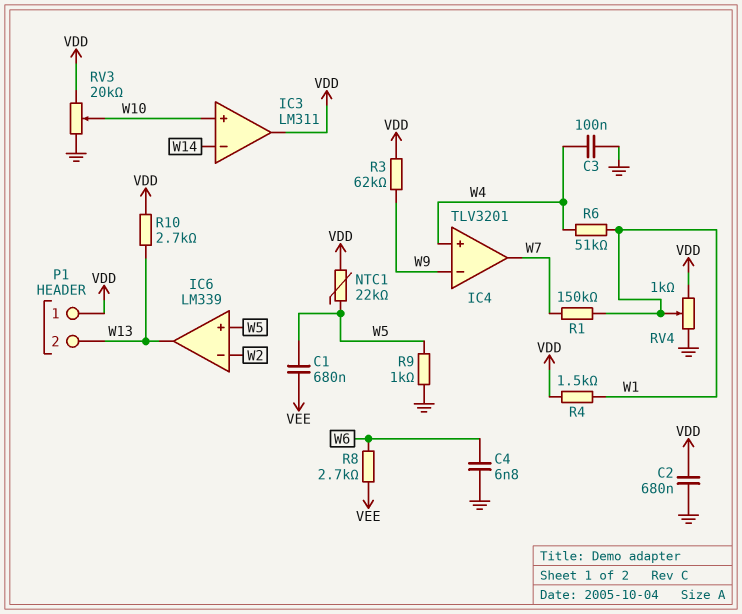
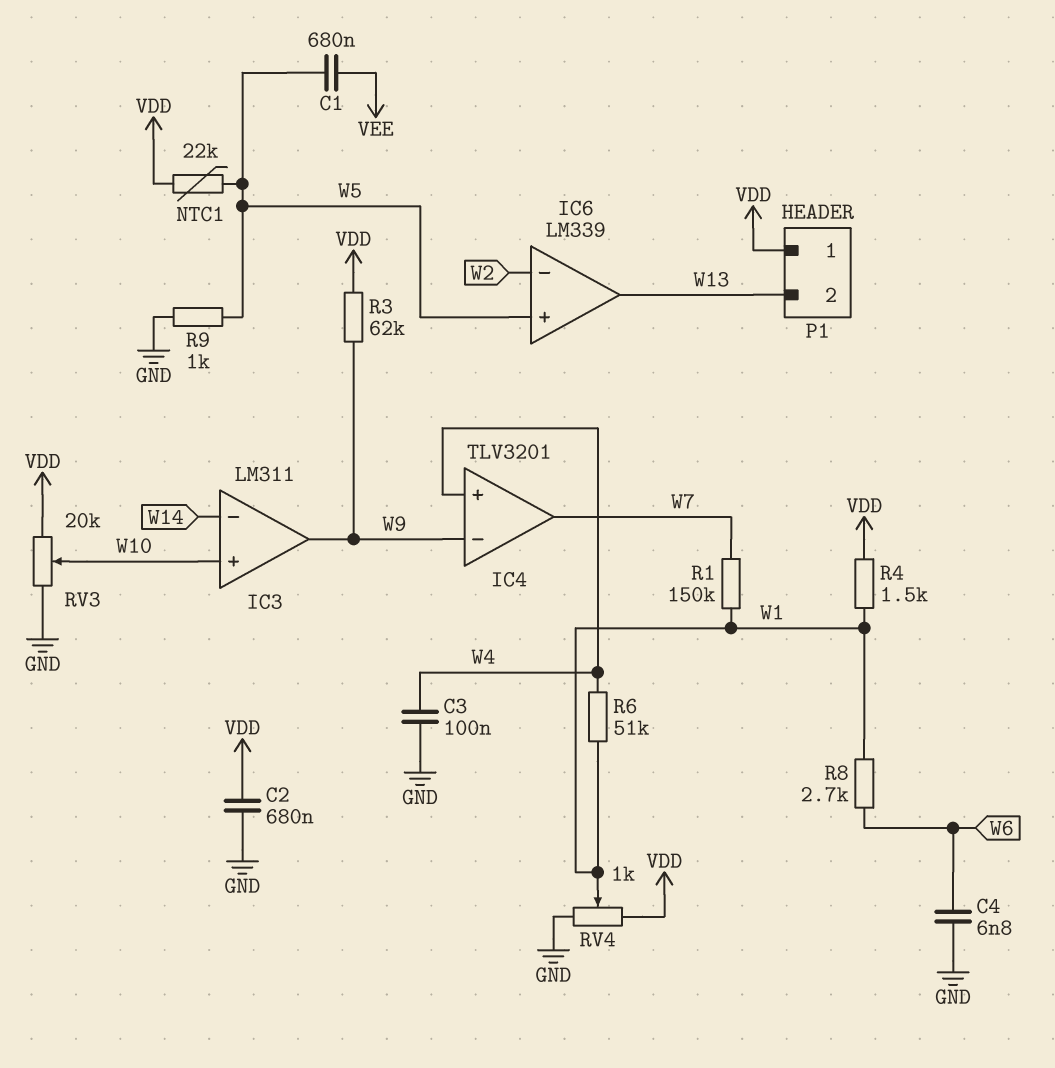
IC3 pin out: VDD -> W9
R8: 2.7k (VEE, W6) -> 2.7k (W1, W6)
R10: 2.7k (VDD, W13) -> none

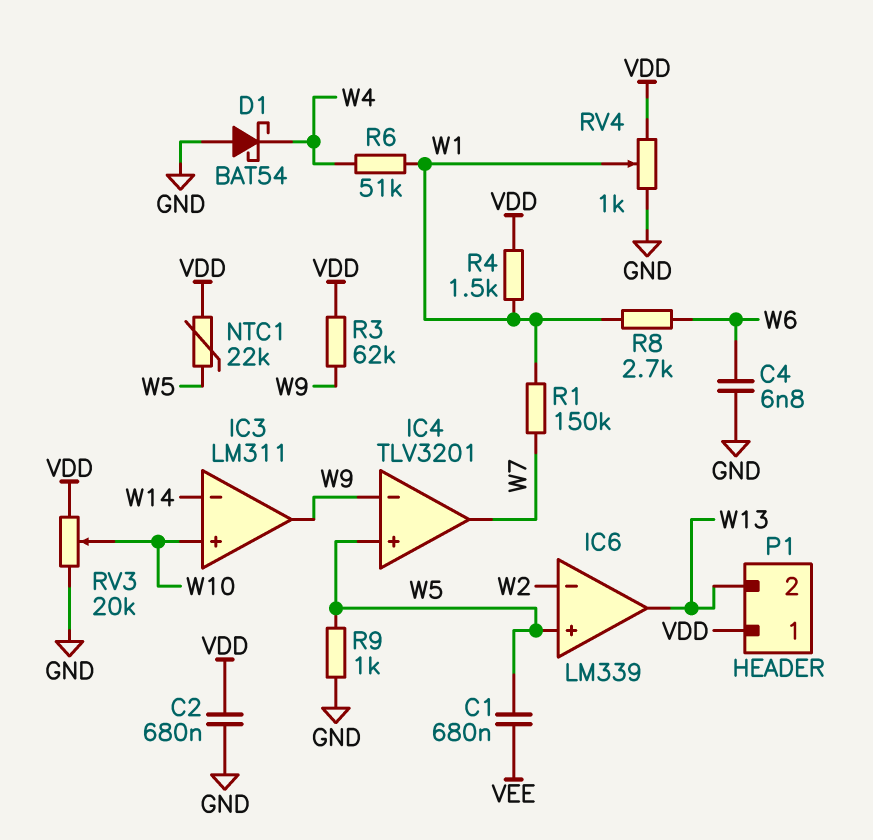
C3: 100nF (GND, W4) -> none
D1: none -> schottky BAT54 (A GND, K W4)
IC4 pin in+: W4 -> W5

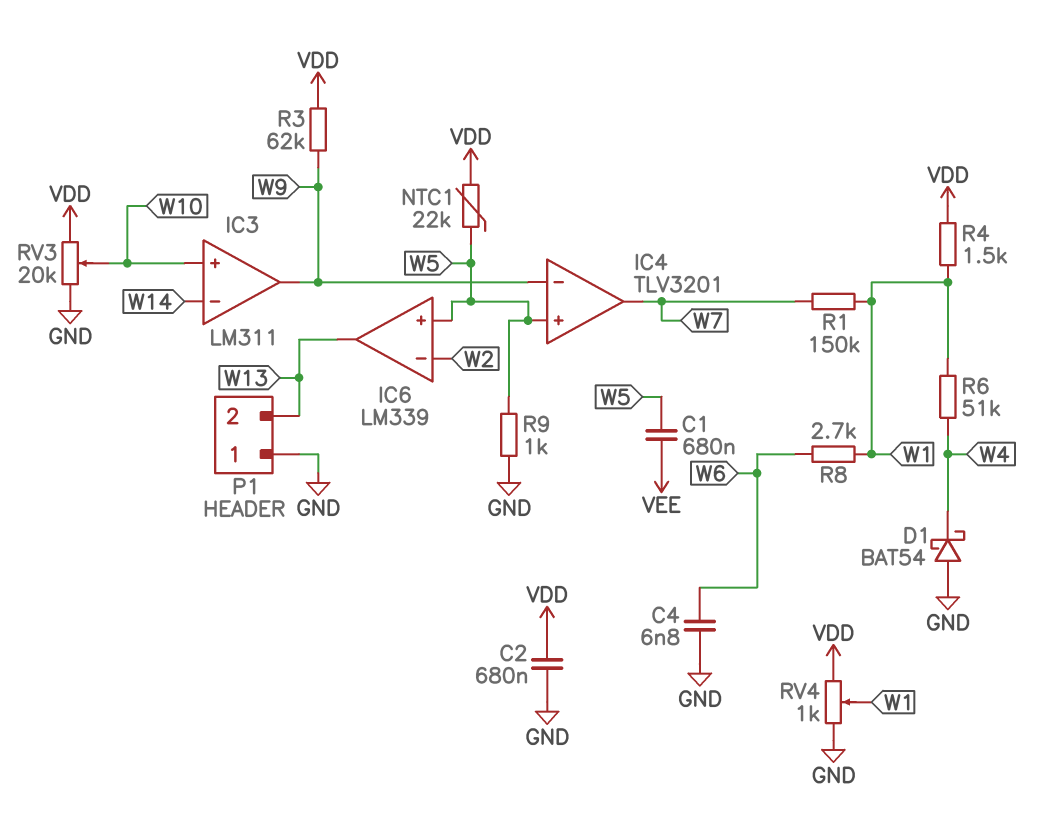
P1 pin 1: VDD -> GND

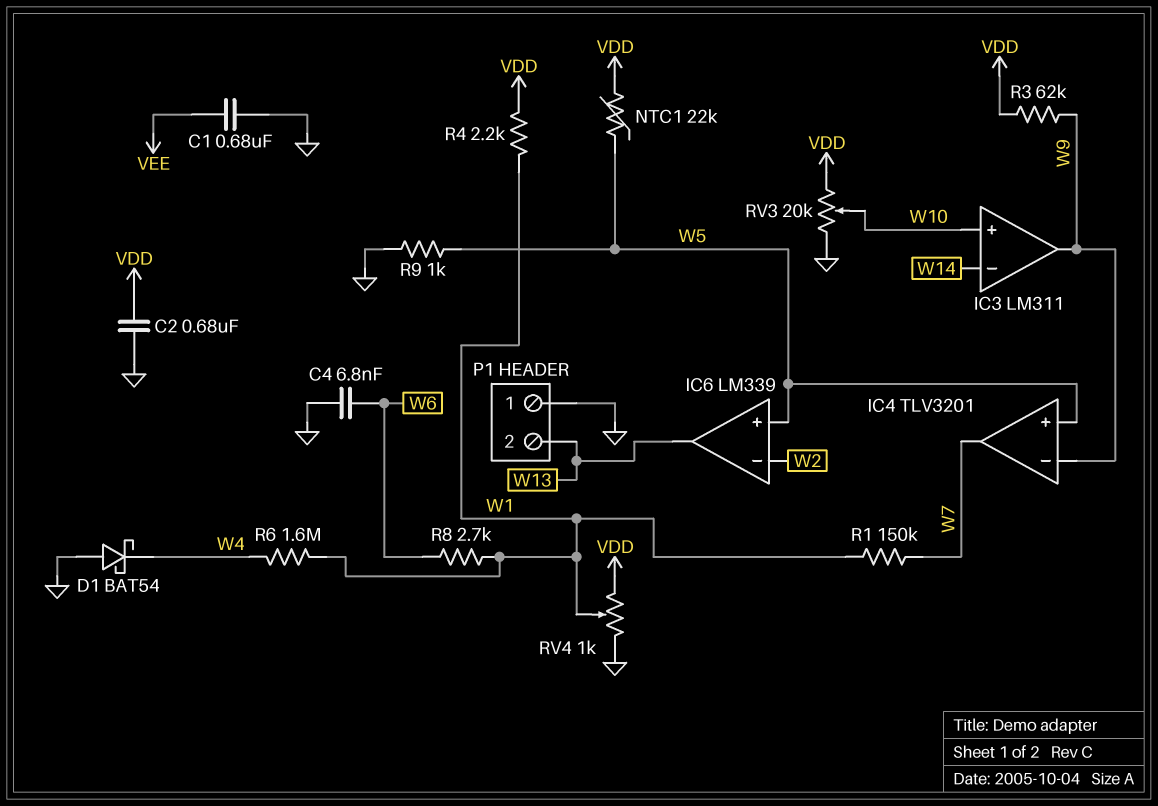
C1: 680nF (VEE, W5) -> 680nF (GND, VEE)
R4: 1.5k (VDD, W1) -> 2.2k (VDD, W1)
R6: 51k (W1, W4) -> 1.6M (W1, W4)

